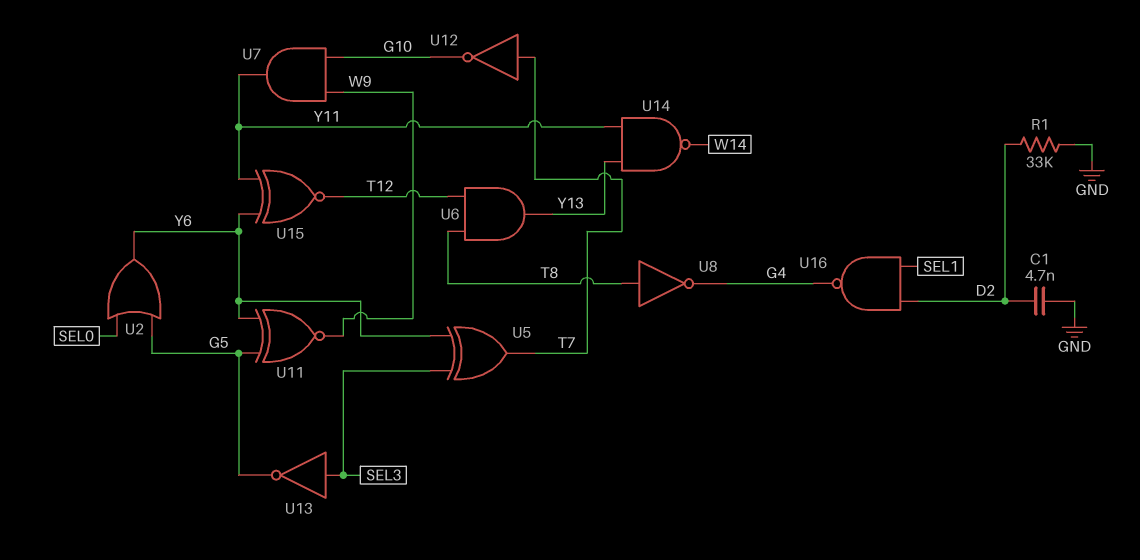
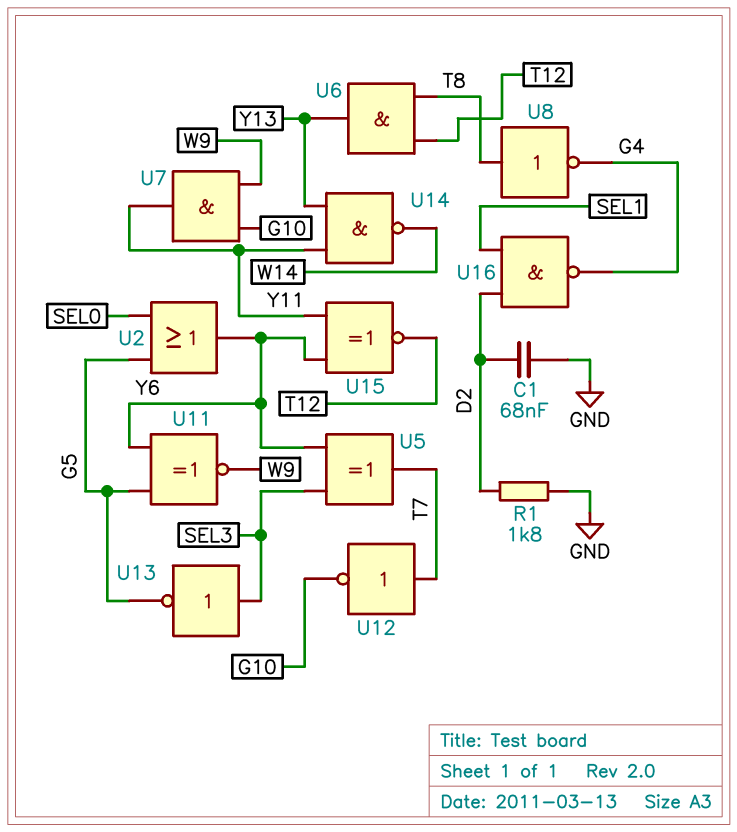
C1: 4.7nF (D2, GND) -> 68nF (D2, GND)
R1: 33k (D2, GND) -> 1.8k (D2, GND)

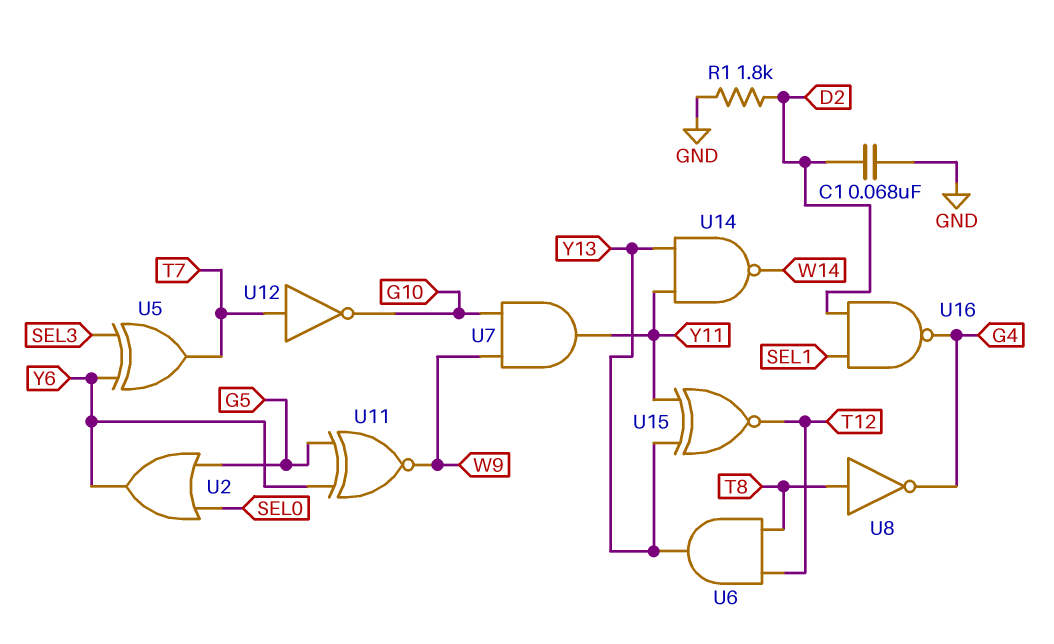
U13: NOT (in SEL3, out G5) -> none
U15: XNOR (in Y6, in Y11, out T12) -> XNOR (in Y11, in Y13, out T12)

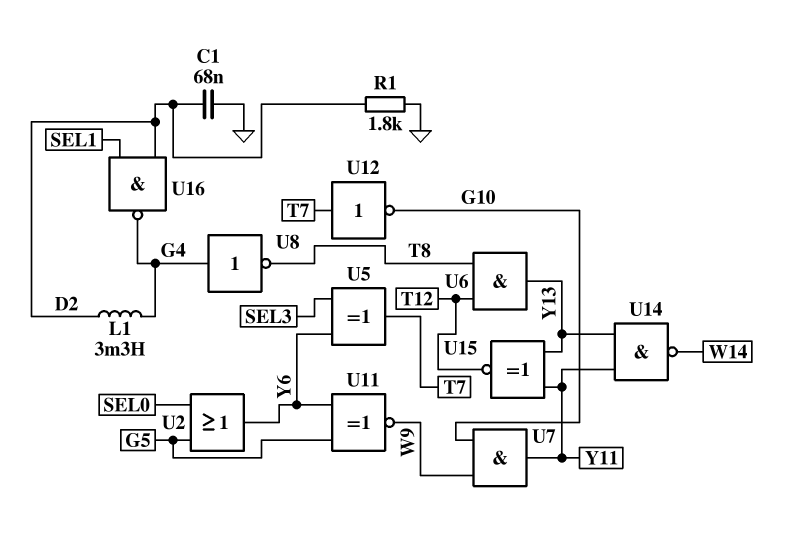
L1: none -> 3.3mH (D2, G4)
U8: NOT (in T8, out G4) -> NOT (in G4, out T8)

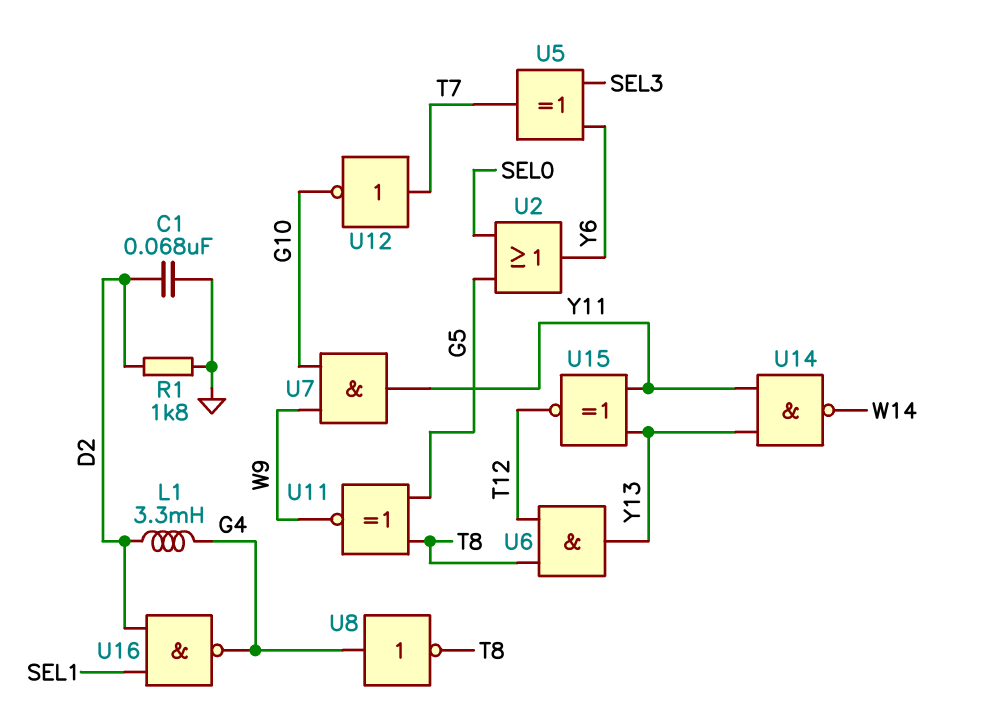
U11: XNOR (in G5, in Y6, out W9) -> XNOR (in G5, in T8, out W9)

